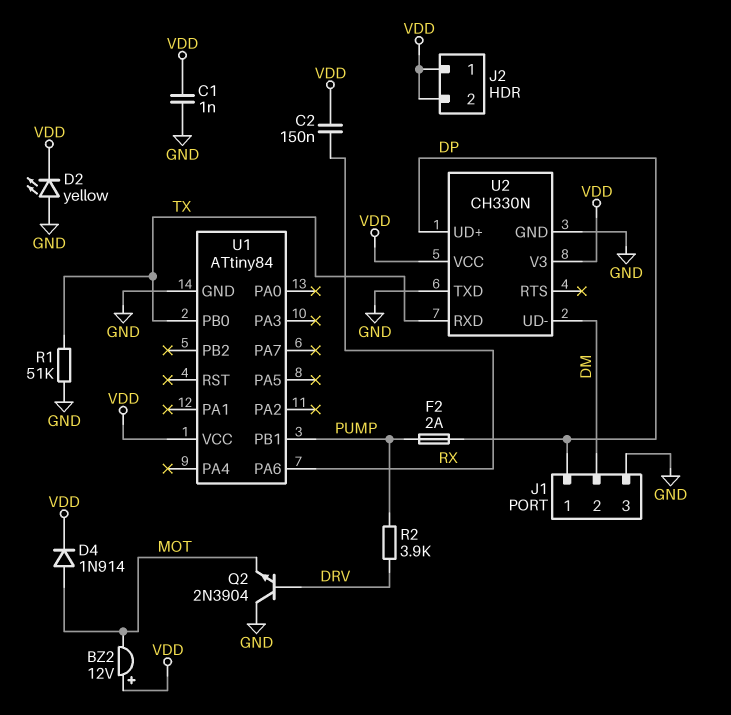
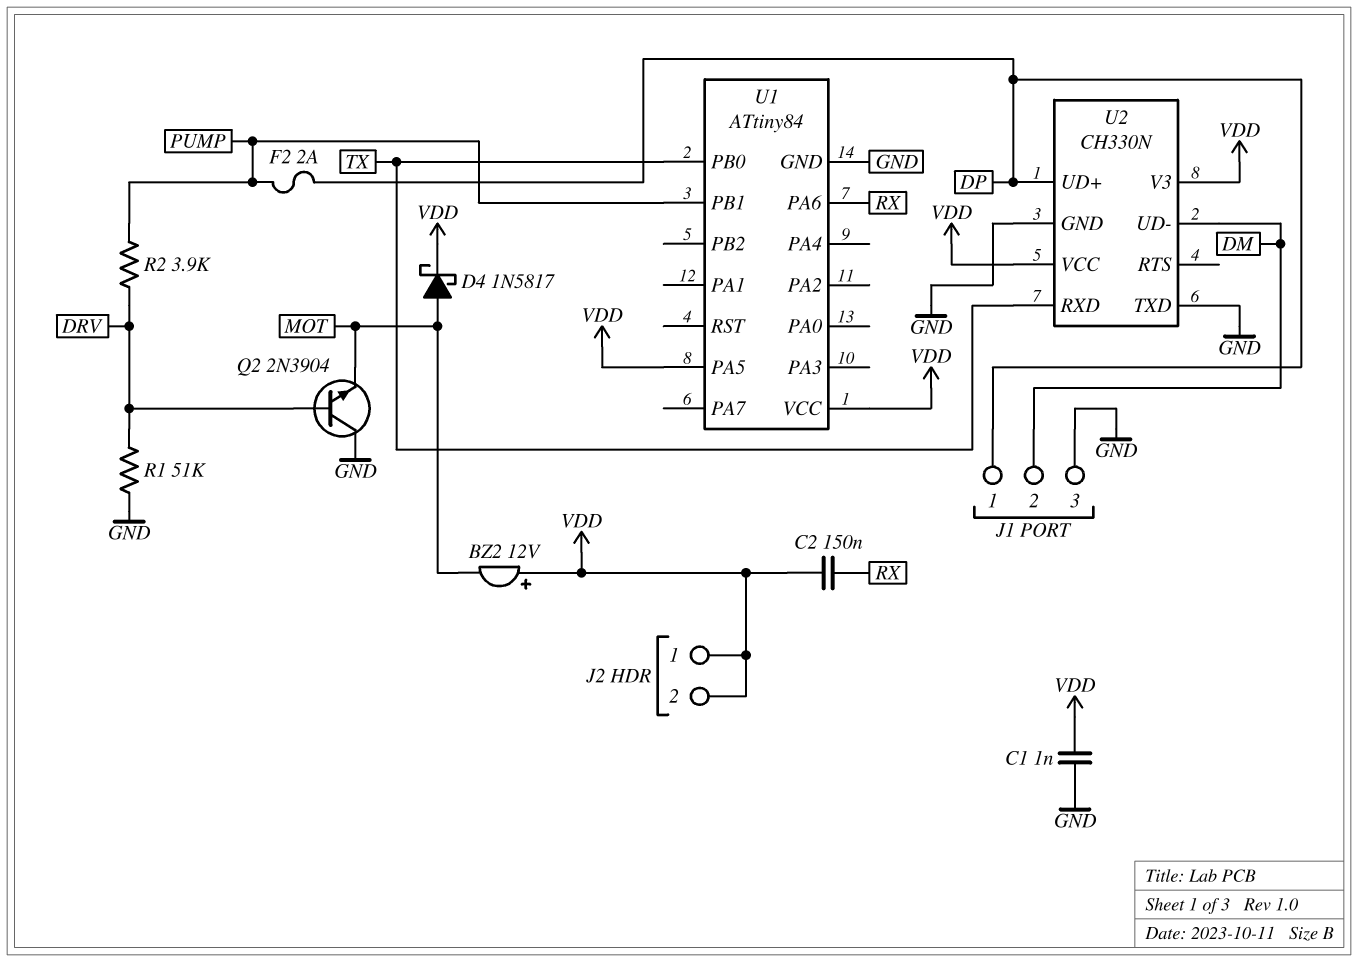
D2: LED yellow (A GND, K VDD) -> none
D4: diode 1N914 (A MOT, K VDD) -> schottky 1N5817 (A MOT, K VDD)
R1: 51k (GND, TX) -> 51k (DRV, GND)
U1 pin PA5: none -> VDD

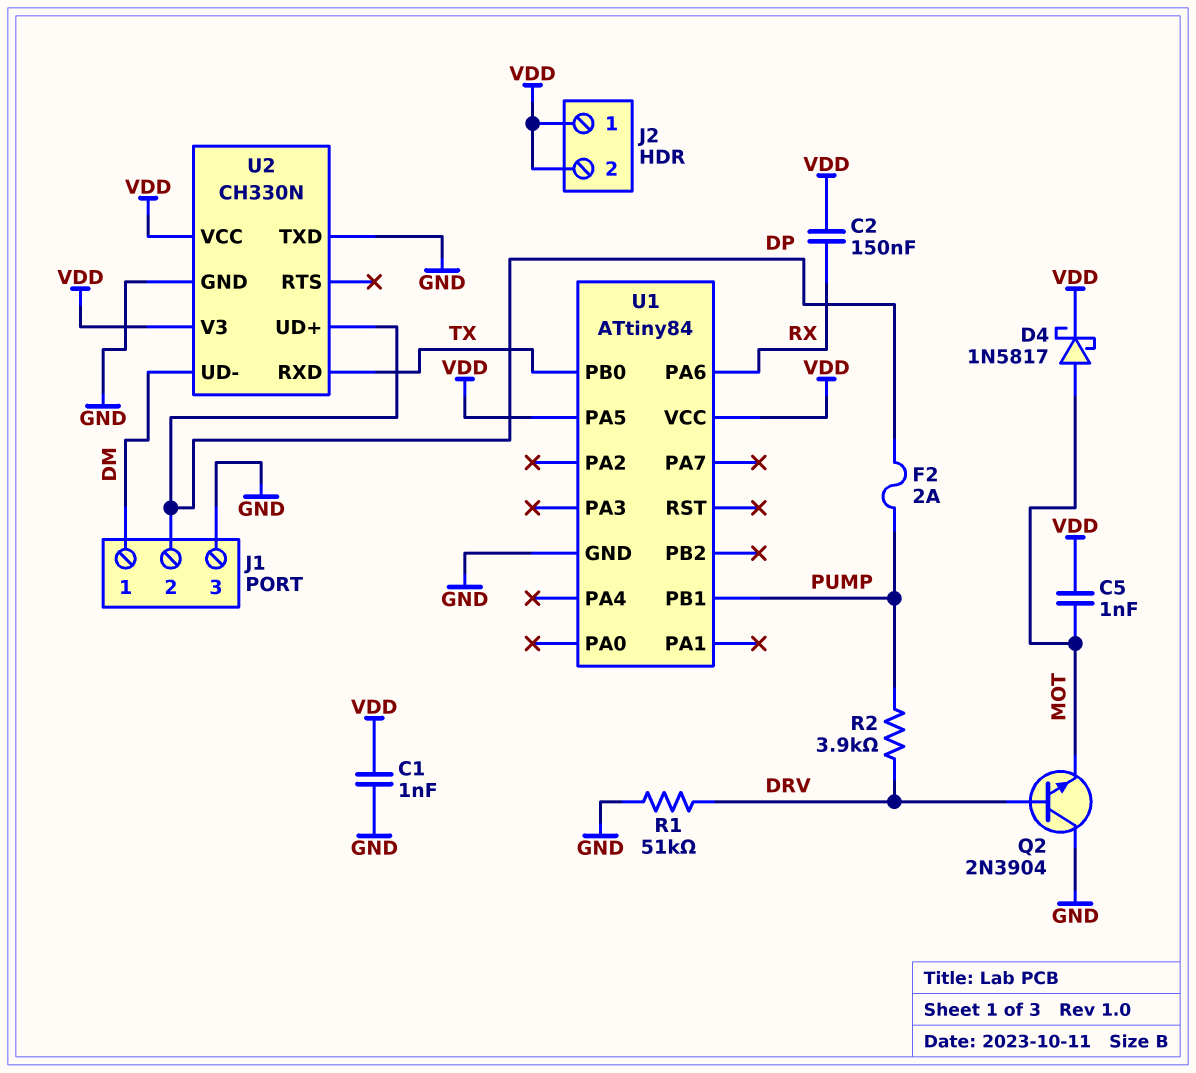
BZ2: buzzer 12V (plus VDD, minus MOT) -> none
C5: none -> 1nF (MOT, VDD)
J1 pin 1: DP -> DM
J1 pin 2: DM -> DP

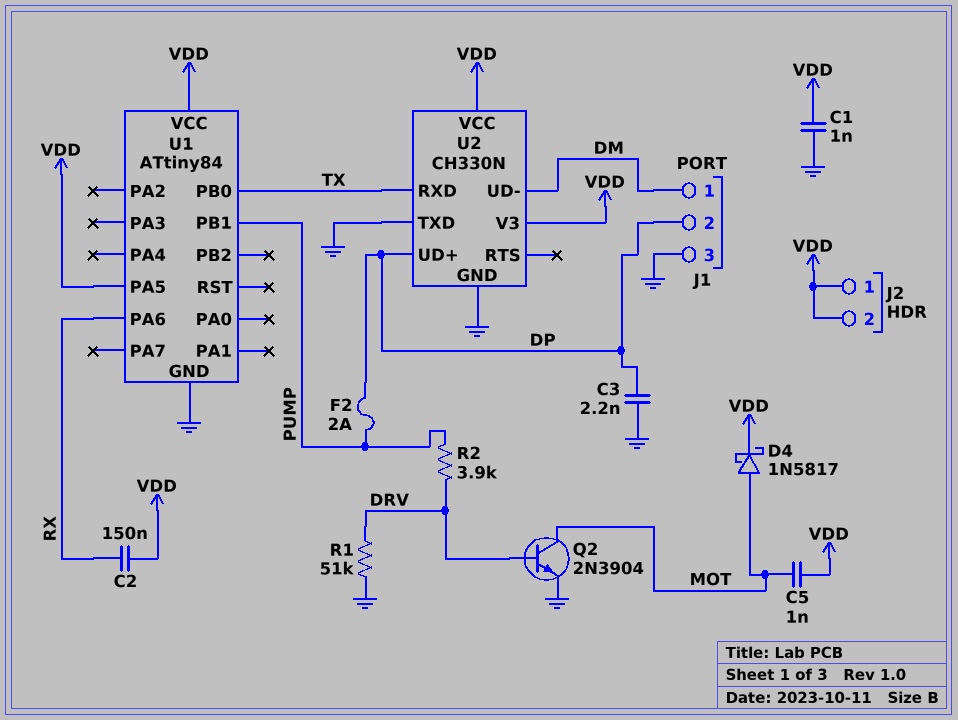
C3: none -> 2.2nF (DP, GND)
Q2: NPN 2N3904 (B DRV, C GND, E MOT) -> NPN 2N3904 (B DRV, C MOT, E GND)

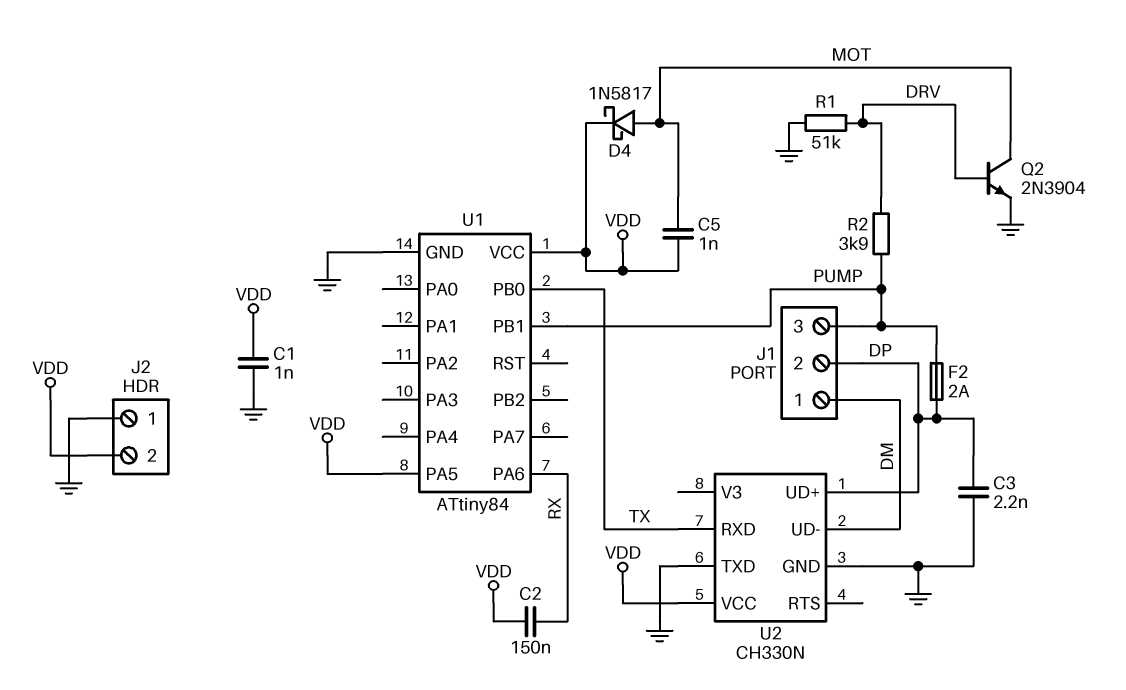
J1 pin 3: GND -> PUMP
J2 pin 1: VDD -> GND
U2 pin V3: VDD -> none

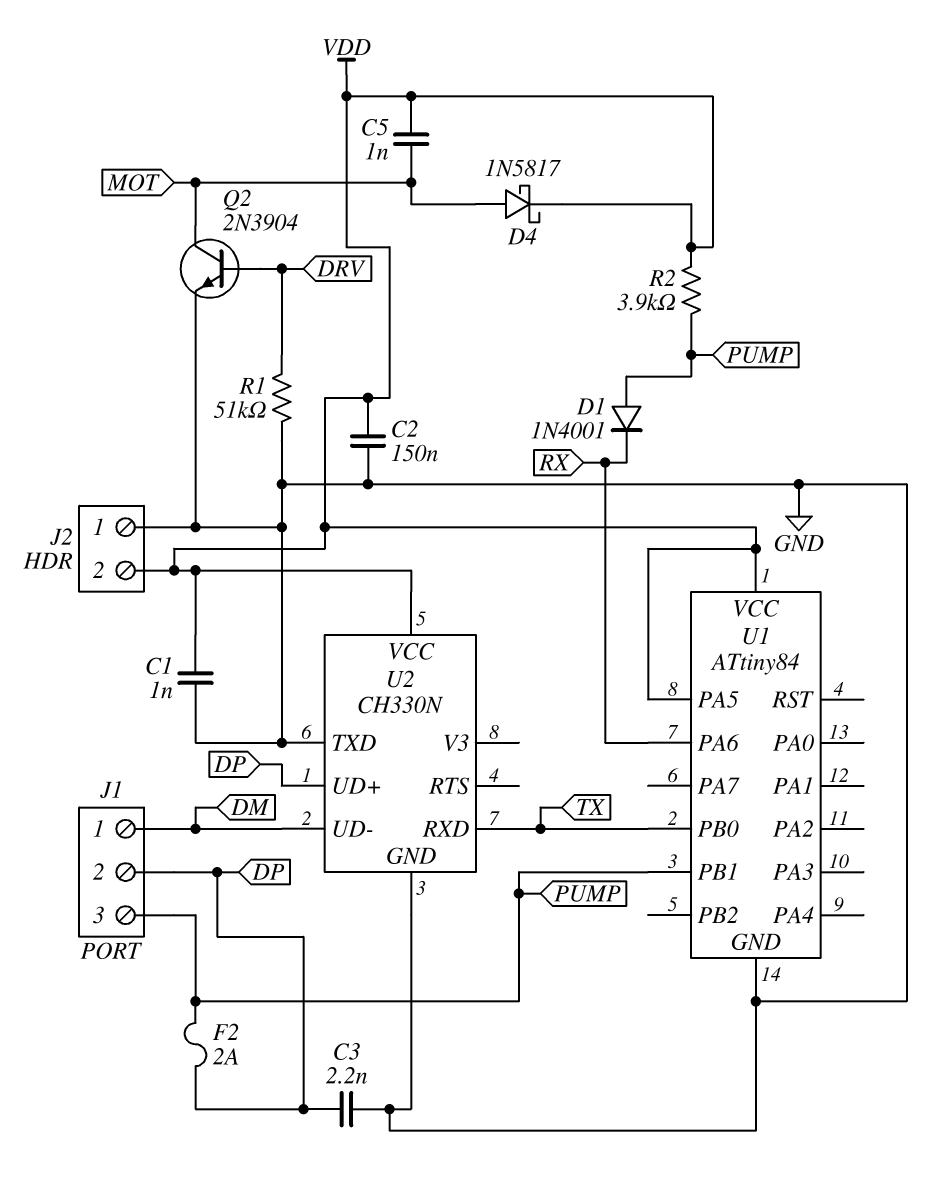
C2: 150nF (RX, VDD) -> 150nF (GND, VDD)
D1: none -> diode 1N4001 (A PUMP, K RX)
R2: 3.9k (DRV, PUMP) -> 3.9k (PUMP, VDD)

